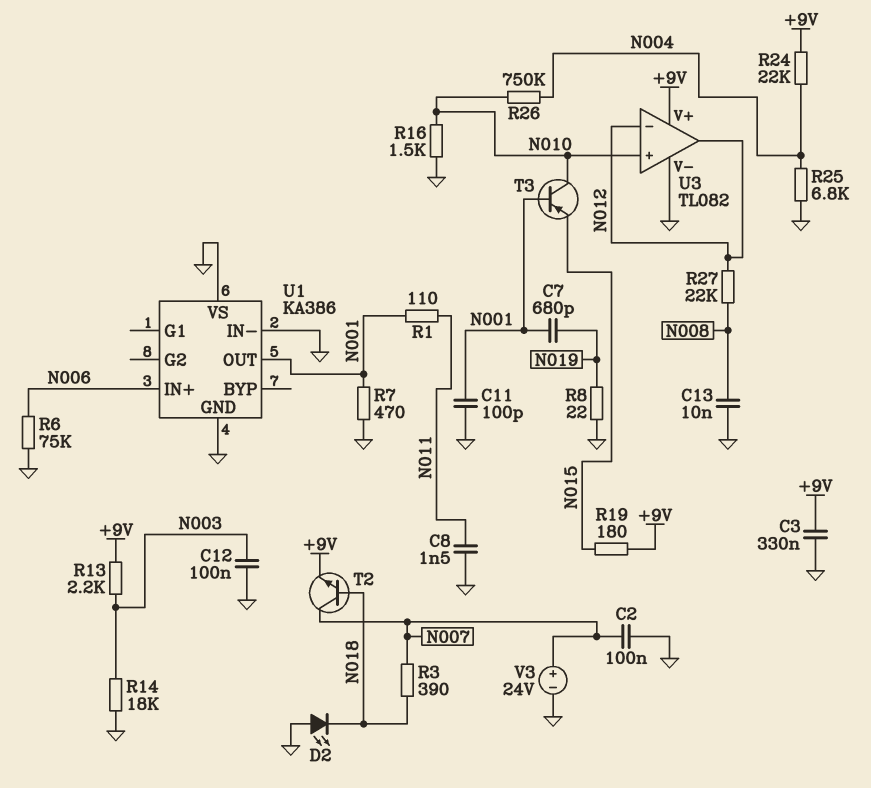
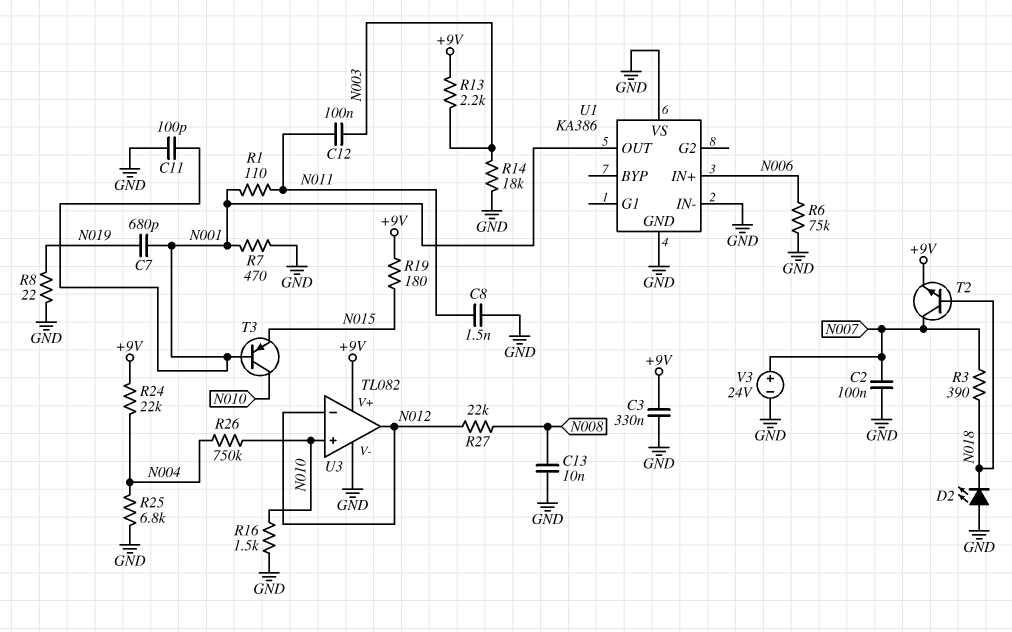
C12: 100nF (GND, N003) -> 100nF (N003, N011)

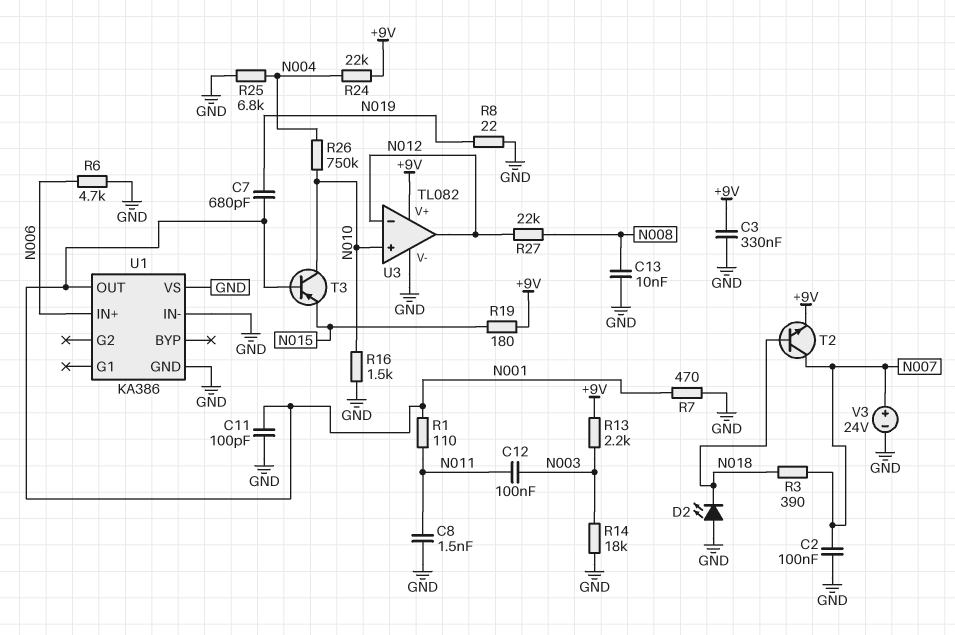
R6: 75k (GND, N006) -> 4.7k (GND, N006)

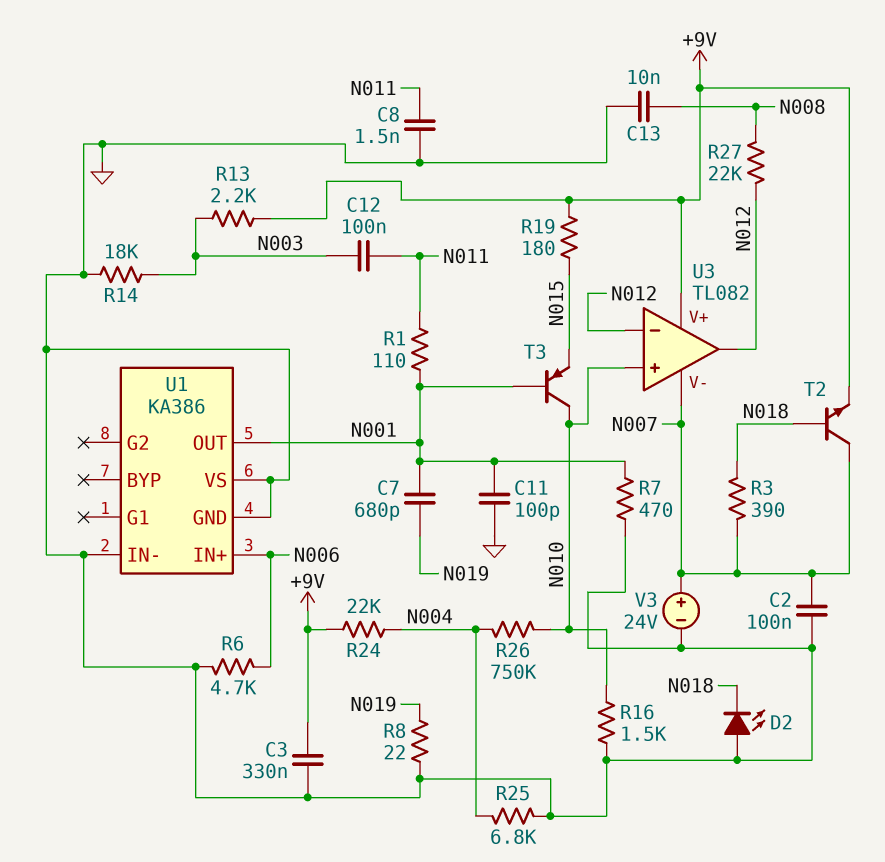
U3 pin V-: GND -> N007

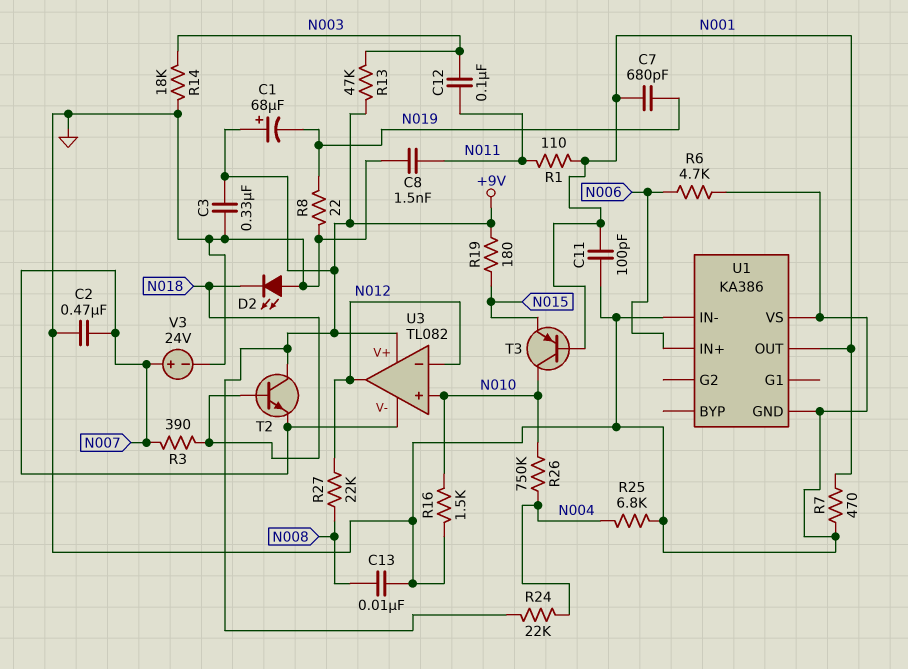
C1: none -> 68uF (plus +9V, minus N019)
C2: 100nF (GND, N007) -> 470nF (GND, N007)
R13: 2.2k (+9V, N003) -> 47k (+9V, N003)
T2: NPN (B N018, C N007, E +9V) -> NPN (B N018, C +9V, E N007)

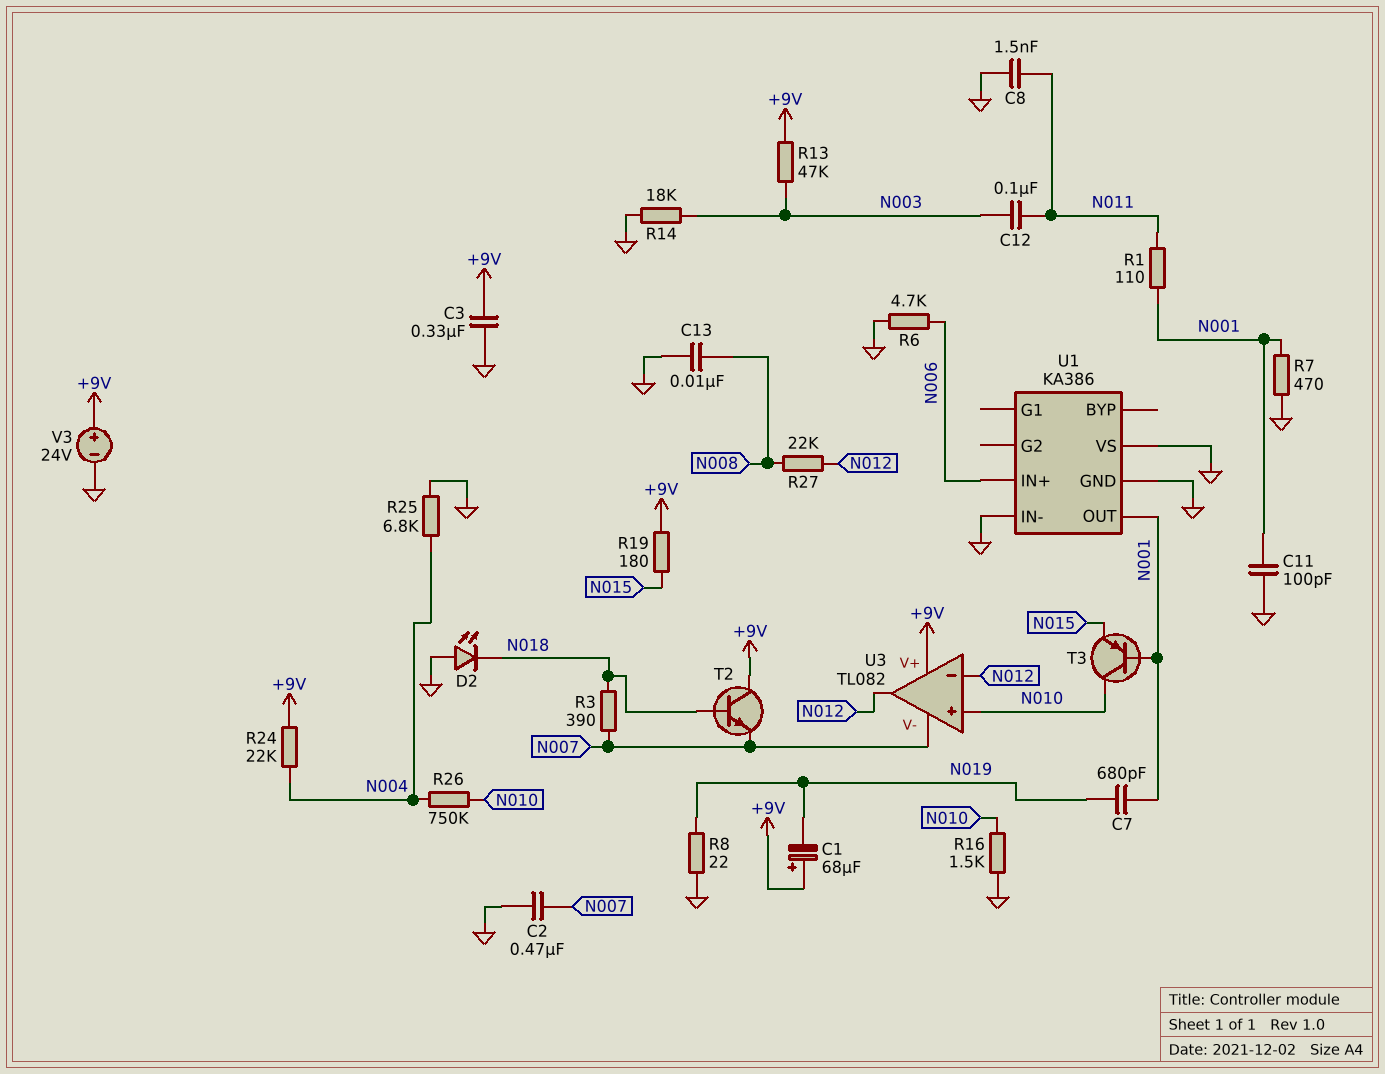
V3: 24V (plus N007, minus GND) -> 24V (plus +9V, minus GND)

